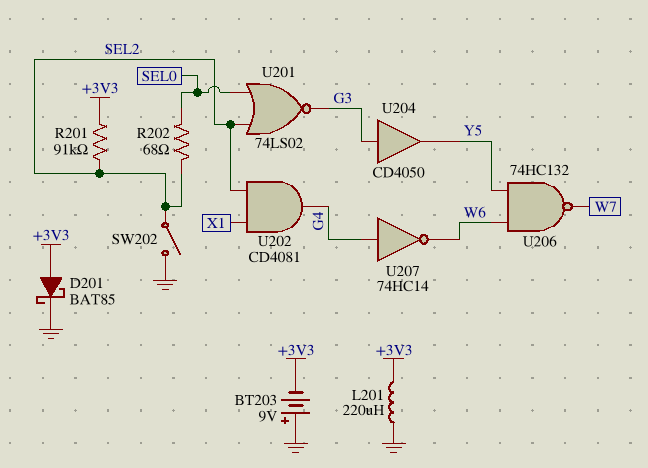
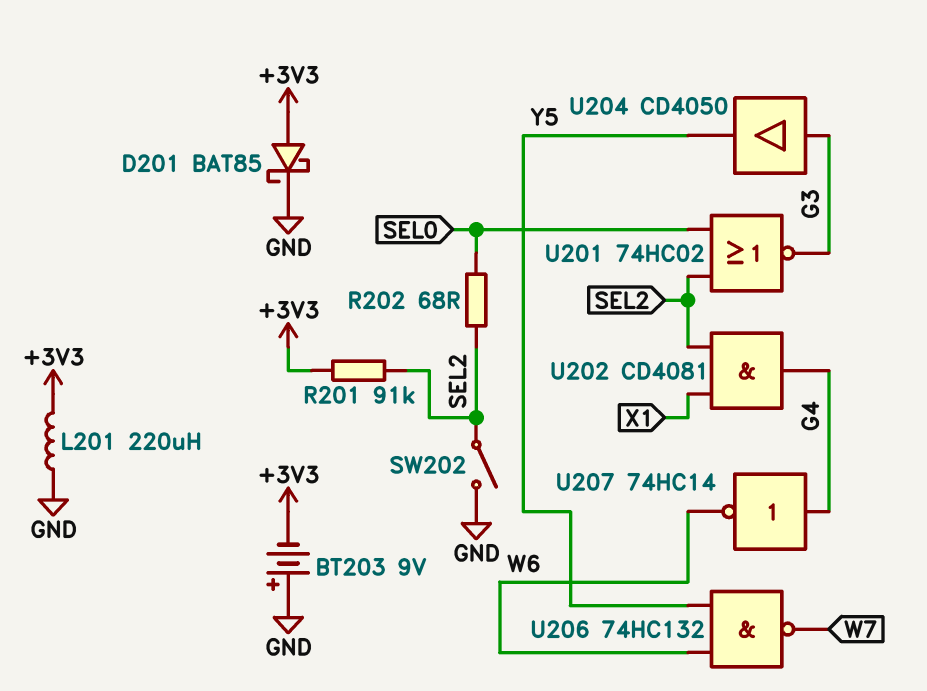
U201: NOR 74LS02 (in SEL0, in SEL2, out G3) -> NOR 74HC02 (in SEL0, in SEL2, out G3)

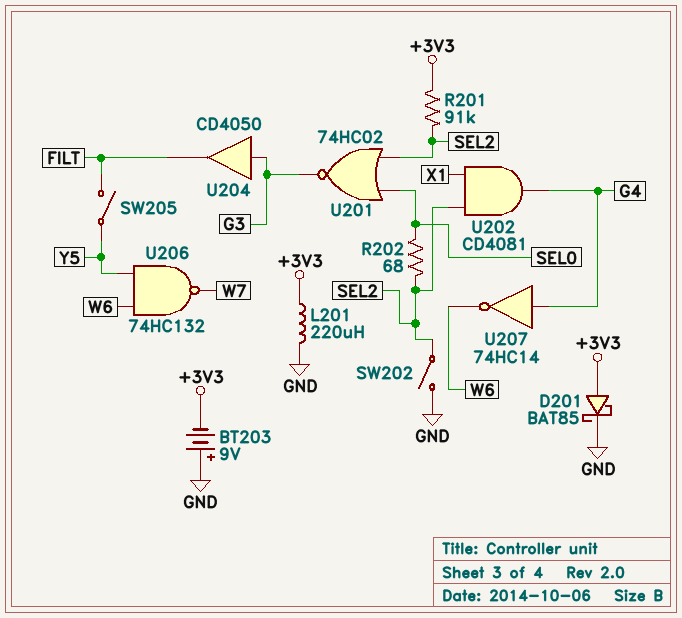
SW205: none -> switch (FILT, Y5)
U204: buffer CD4050 (in G3, out Y5) -> buffer CD4050 (in G3, out FILT)

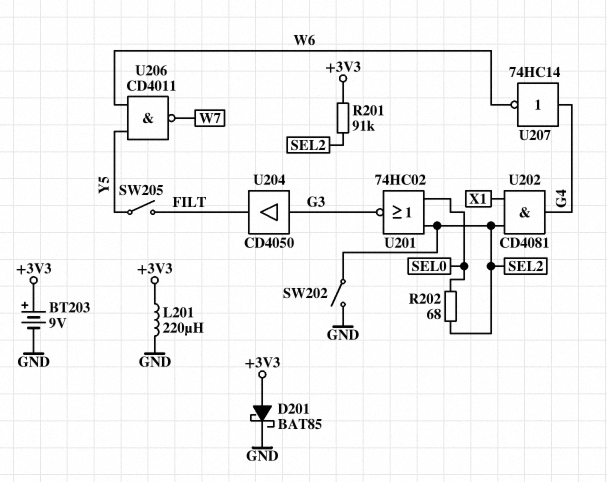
BT203: 9V (plus GND, minus +3V3) -> 9V (plus +3V3, minus GND)
U206: NAND 74HC132 (in W6, in Y5, out W7) -> NAND CD4011 (in W6, in Y5, out W7)

